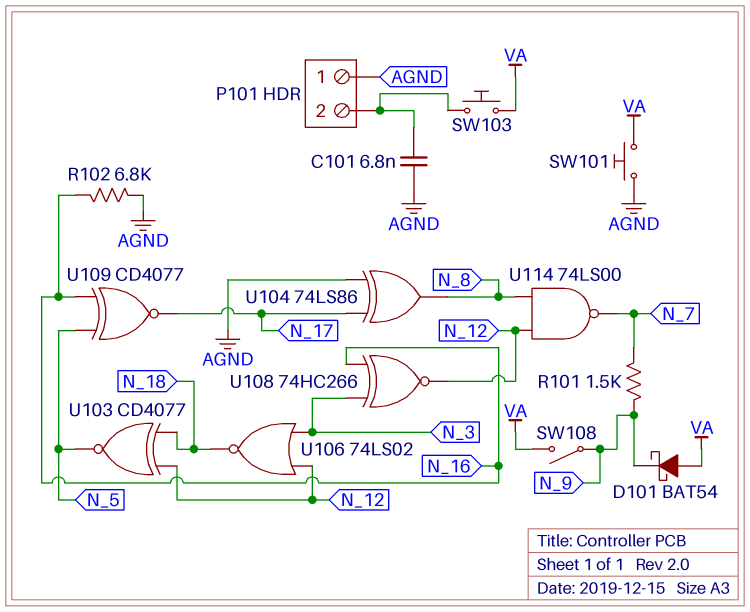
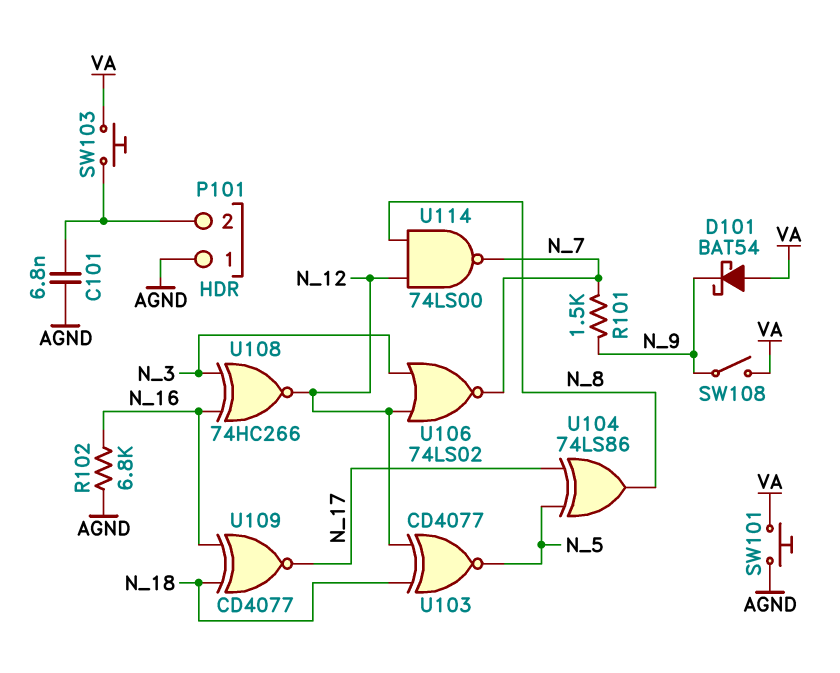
U104: XOR 74LS86 (in AGND, in N_17, out N_8) -> XOR 74LS86 (in N_5, in N_17, out N_8)
U106: NOR 74LS02 (in N_3, in N_12, out N_18) -> NOR 74LS02 (in N_3, in N_12, out N_7)
U109: XNOR CD4077 (in N_5, in N_16, out N_17) -> XNOR CD4077 (in N_16, in N_18, out N_17)

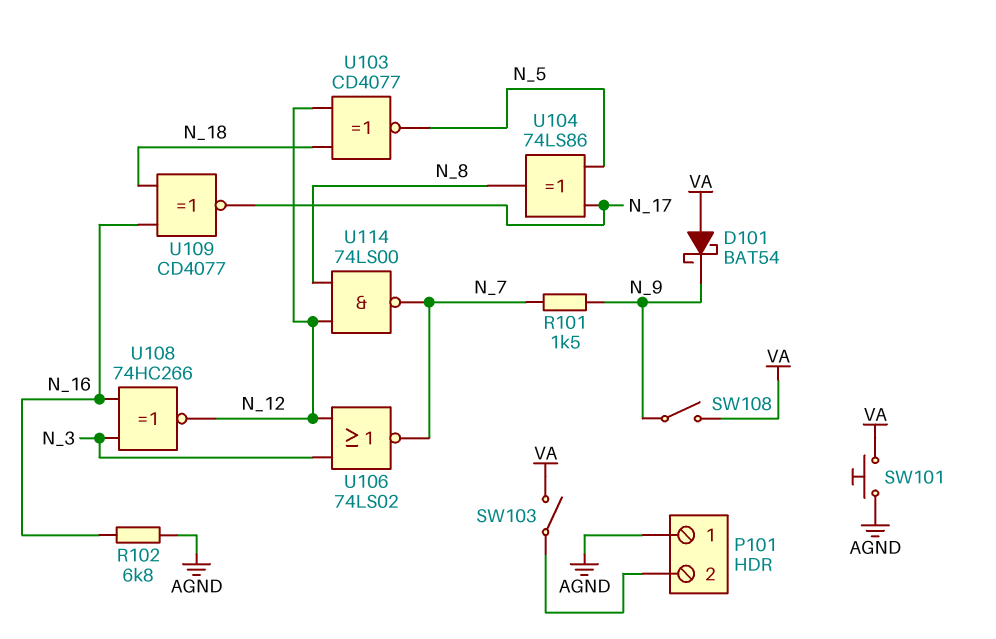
C101: 6.8nF (AGND, P101/2) -> none
SW103: button (P101/2, VA) -> switch (P101/2, VA)

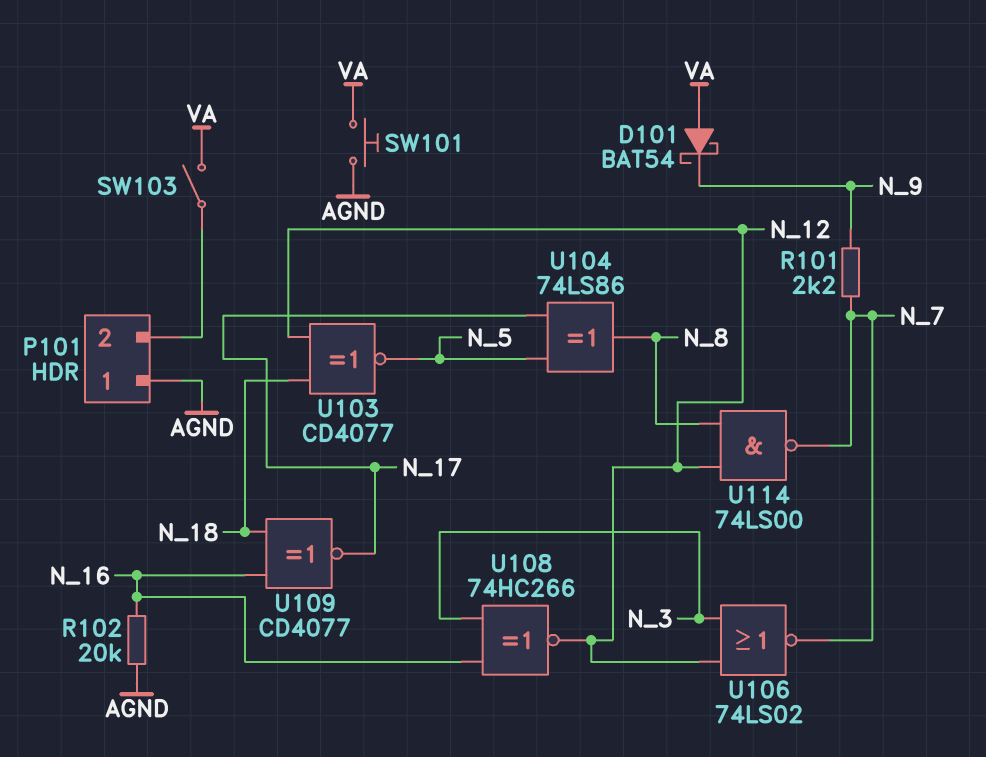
R101: 1.5k (N_7, N_9) -> 2.2k (N_7, N_9)
R102: 6.8k (AGND, N_16) -> 20k (AGND, N_16)
SW108: switch (N_9, VA) -> none

